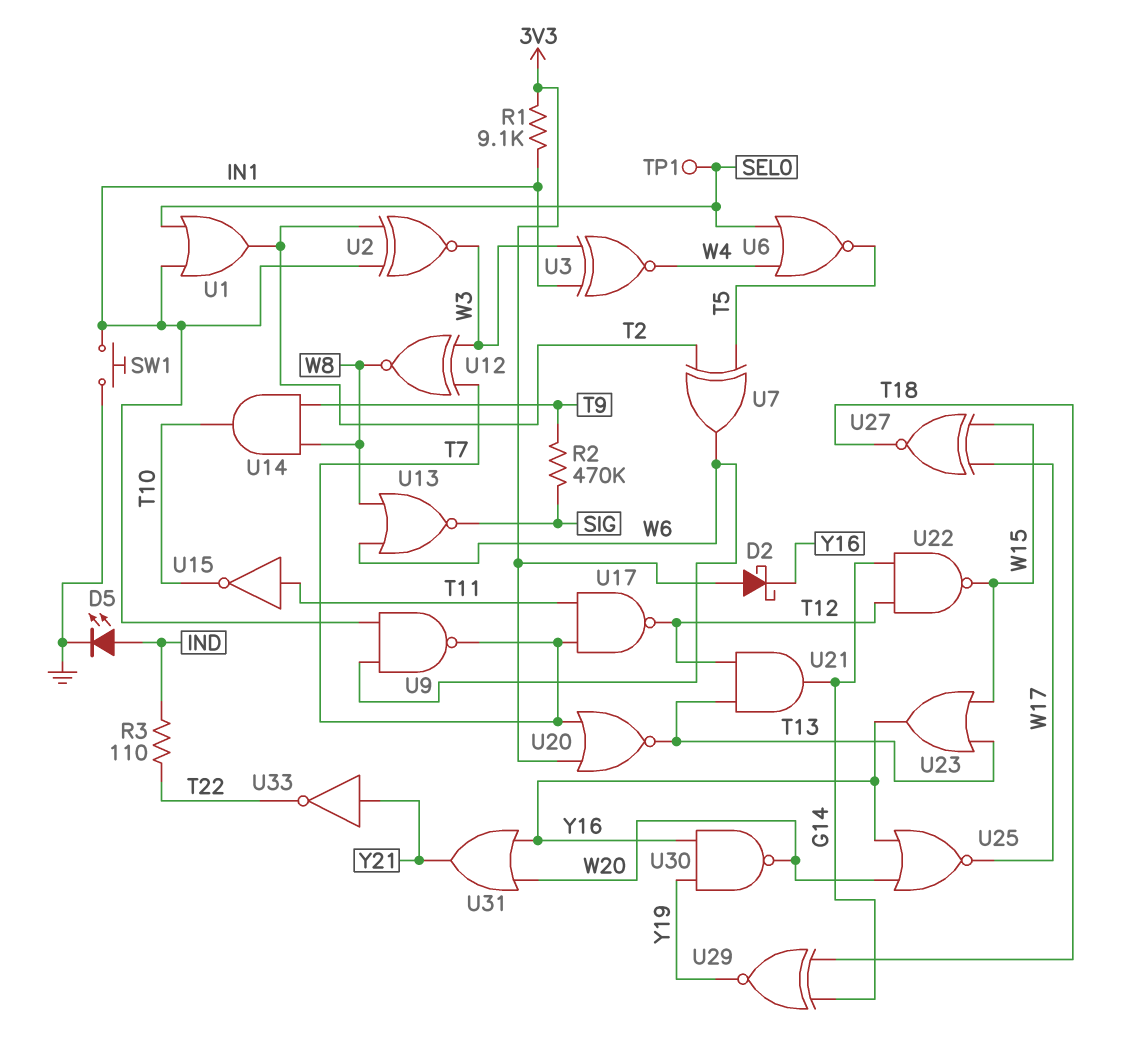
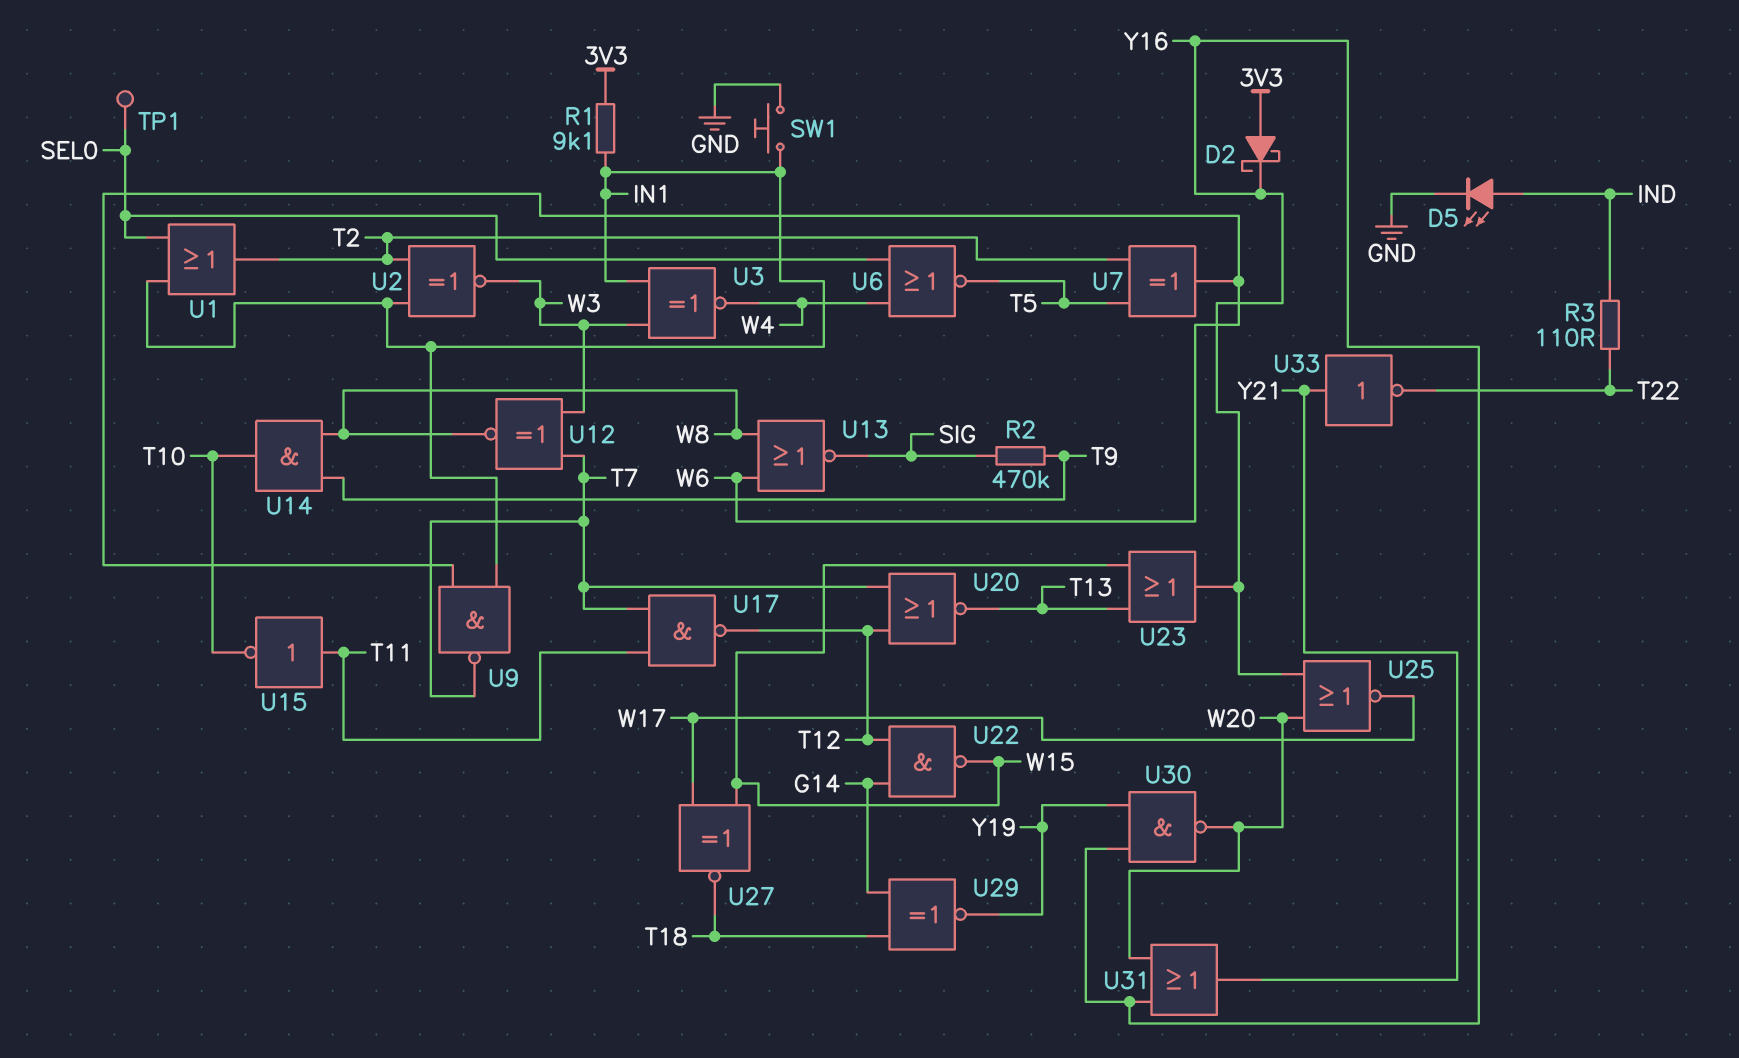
U20: NOR (in 3V3, in T7, out T13) -> NOR (in T7, in T12, out T13)
U21: AND (in T12, in T13, out G14) -> none

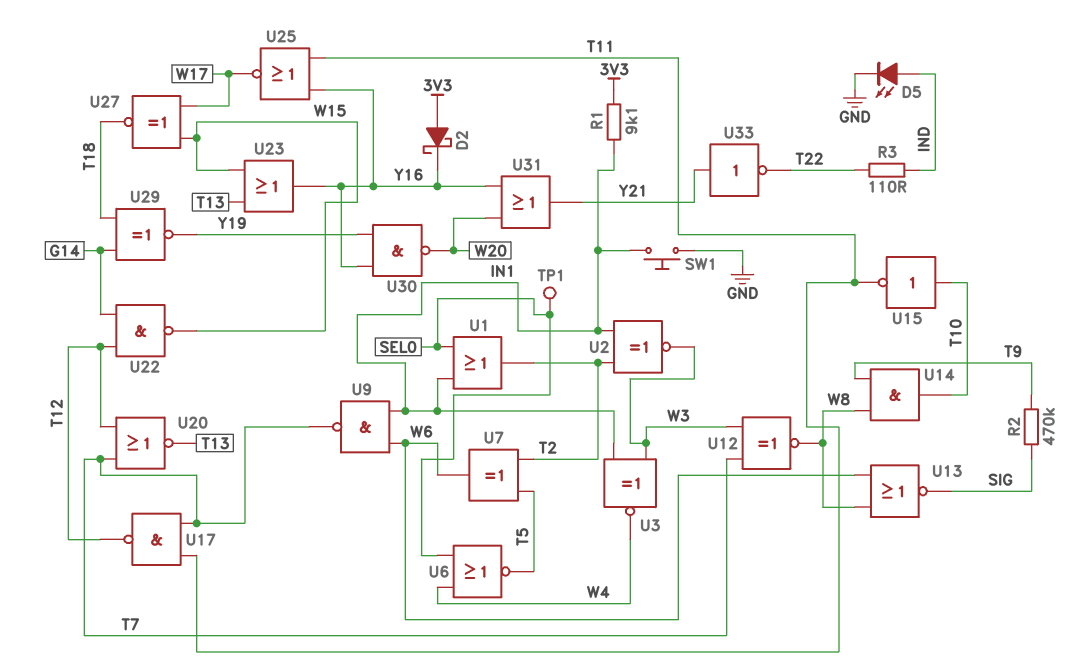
U15: NOT (in T11, out T10) -> NOT (in T10, out T11)
U25: NOR (in W20, in Y16, out W17) -> NOR (in T11, in Y16, out W17)

